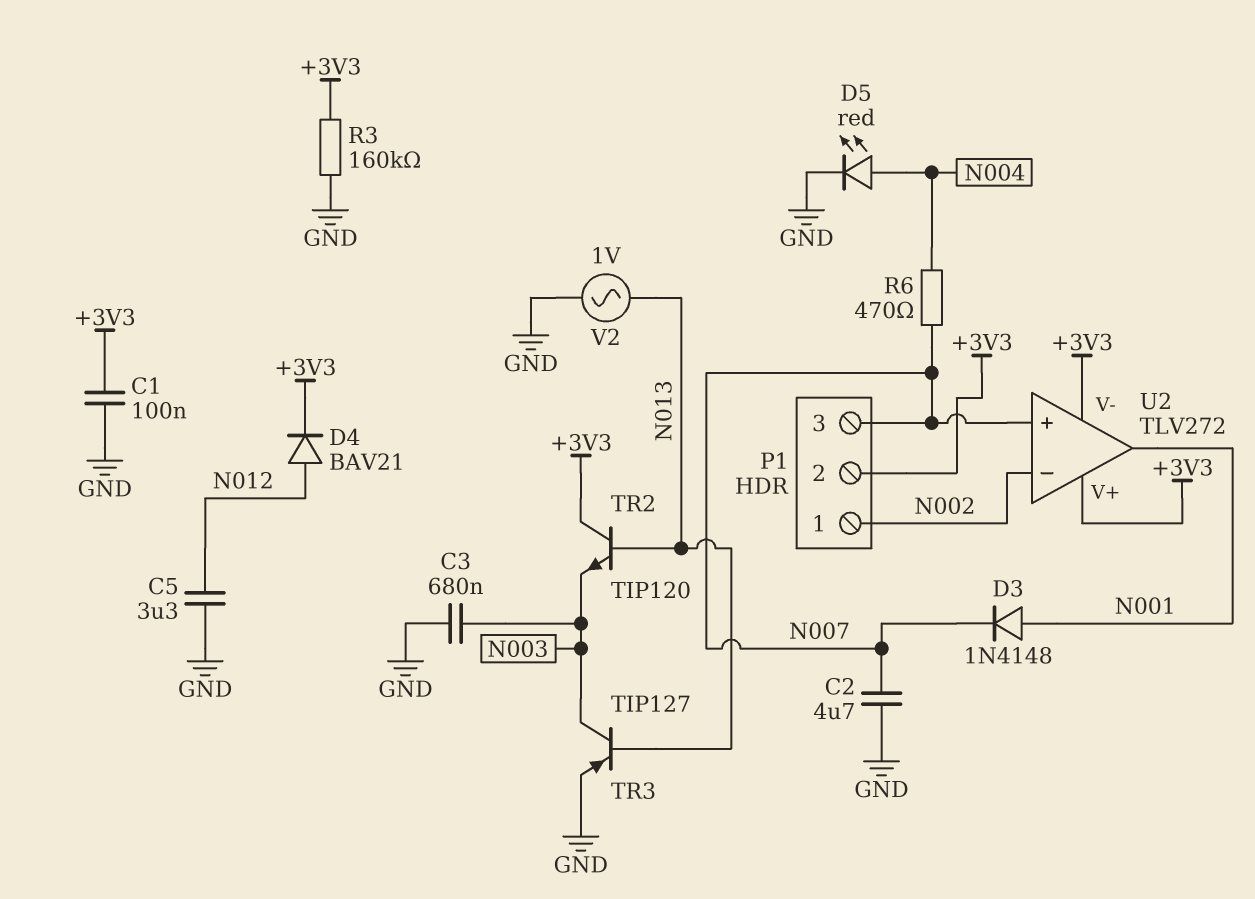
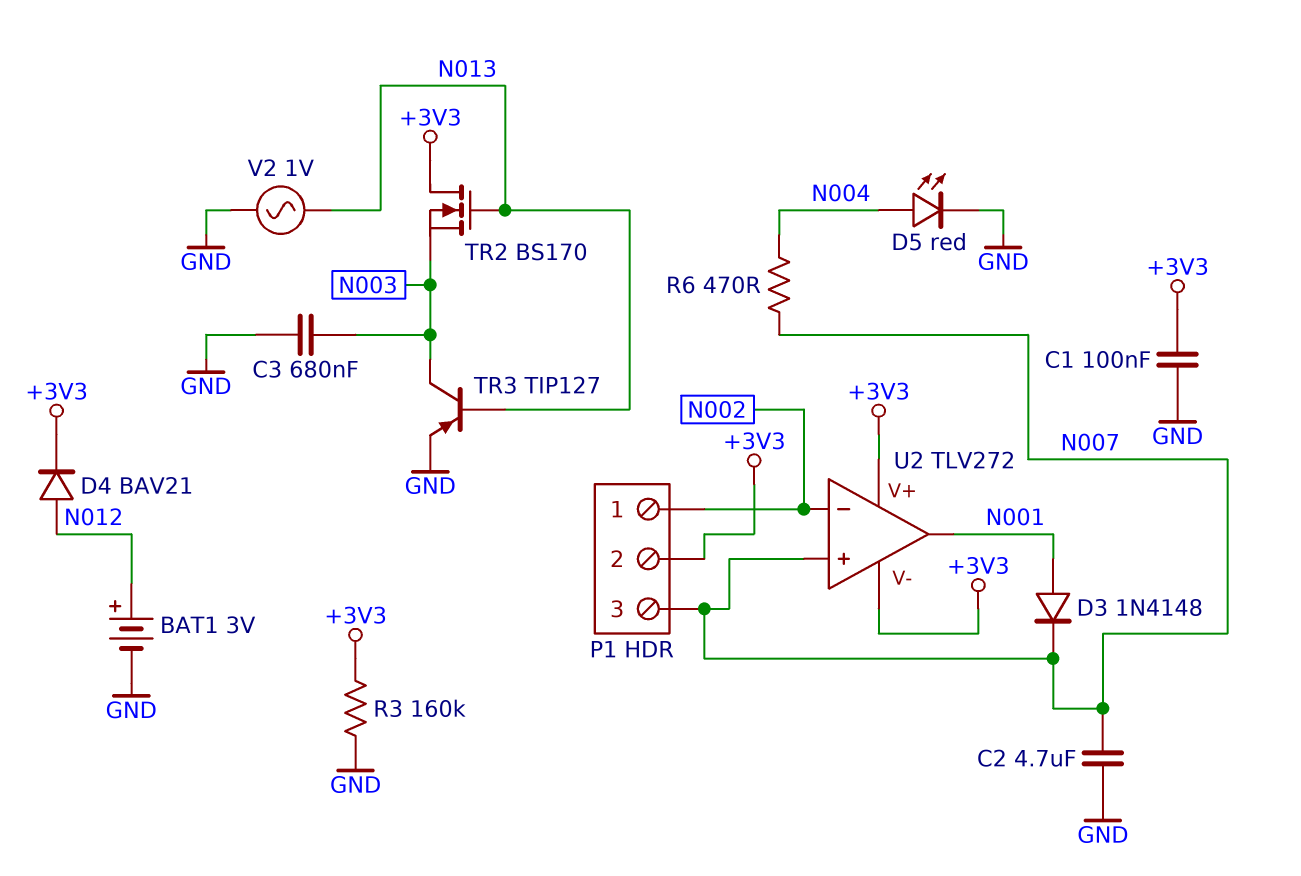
BAT1: none -> 3V (plus N012, minus GND)
C5: 3.3uF (GND, N012) -> none
TR2: NPN TIP120 (B N013, C +3V3, E N003) -> NMOS BS170 (G N013, D +3V3, S N003)

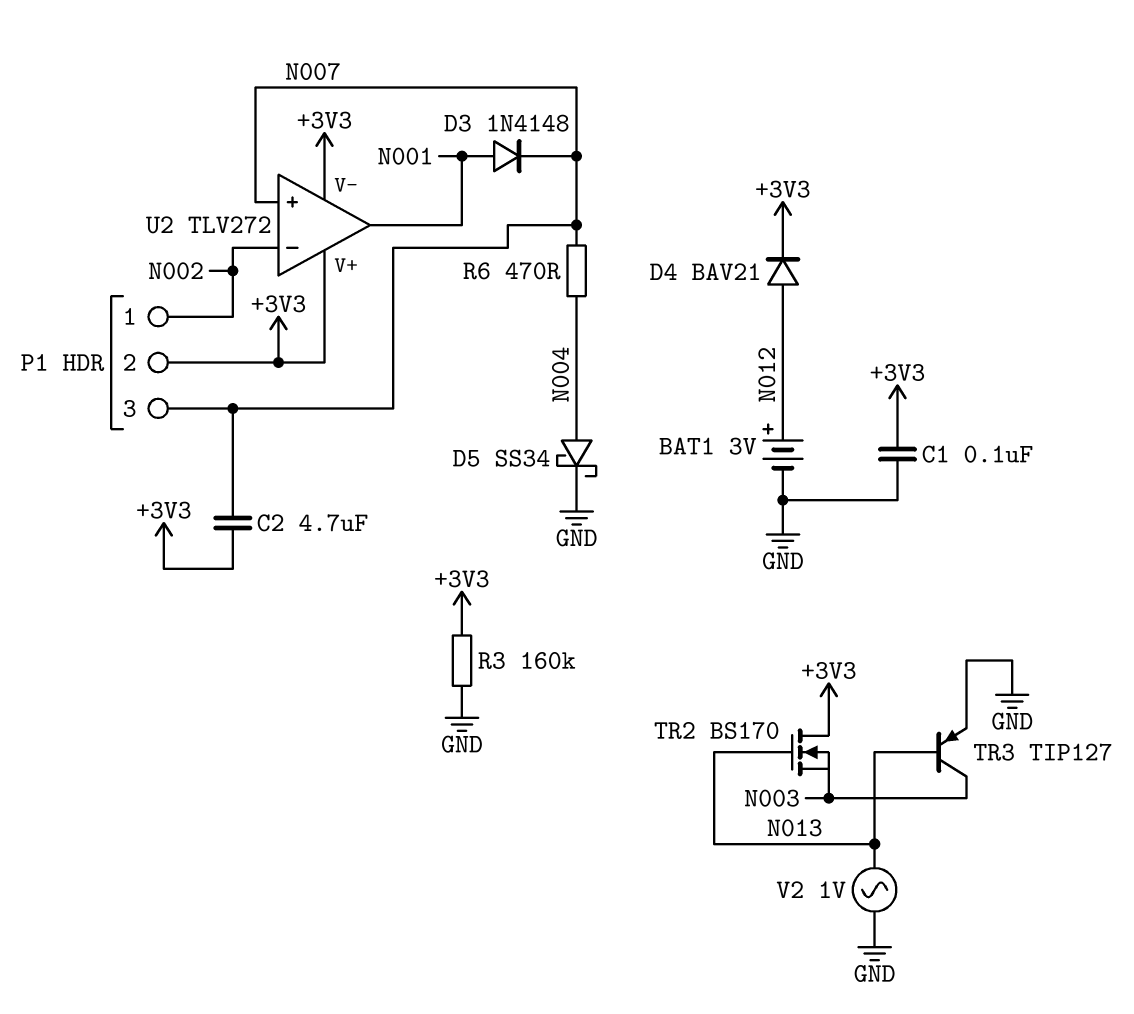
C2: 4.7uF (GND, N007) -> 4.7uF (+3V3, N007)
C3: 680nF (GND, N003) -> none
D5: LED red (A N004, K GND) -> schottky SS34 (A N004, K GND)

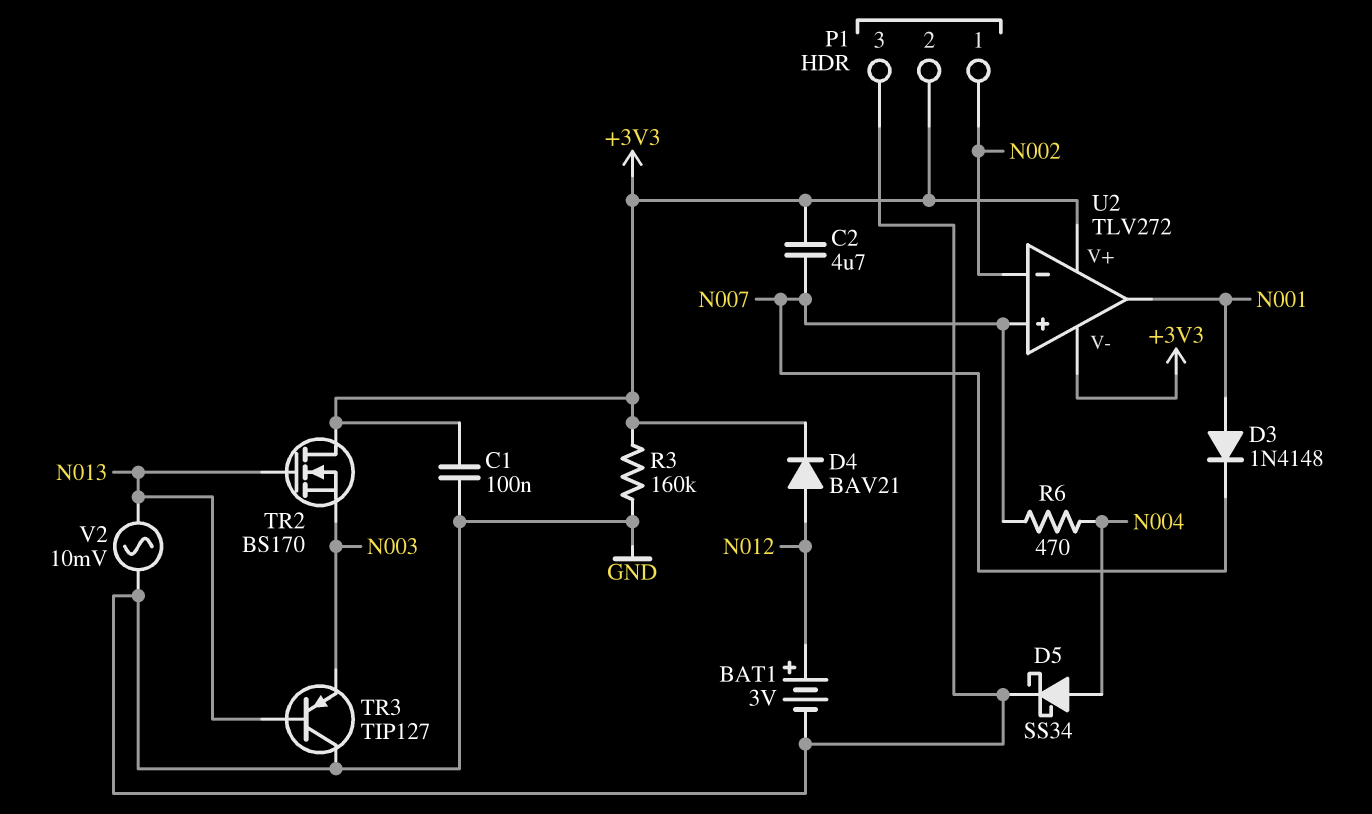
P1 pin 3: N007 -> GND
TR3: PNP TIP127 (B N013, C N003, E GND) -> PNP TIP127 (B N013, C GND, E N003)
V2: AC 1V (GND, N013) -> AC 10mV (GND, N013)

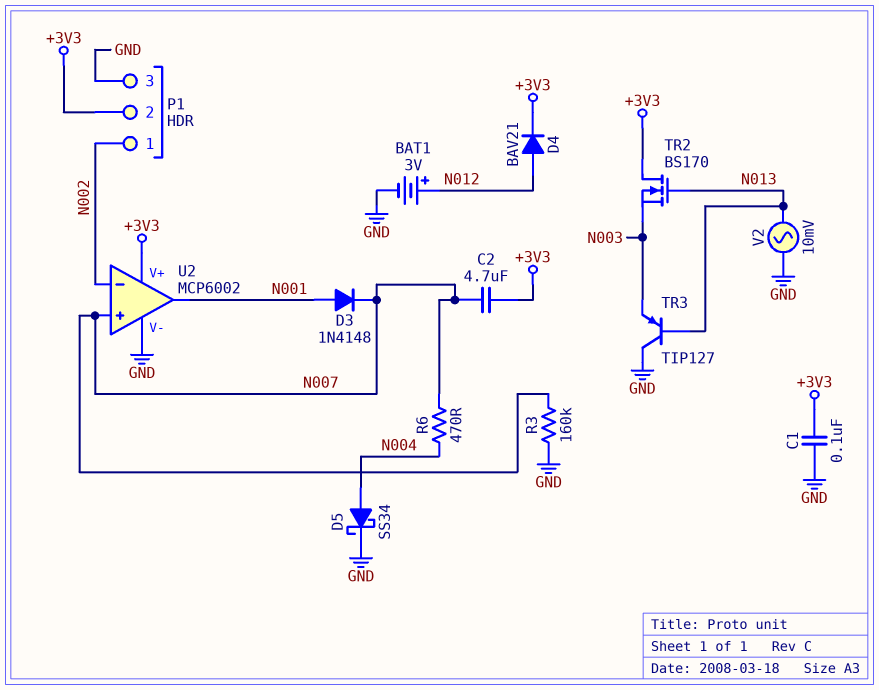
R3: 160k (+3V3, GND) -> 160k (GND, N007)
U2: TLV272 -> MCP6002
U2 pin V-: +3V3 -> GND

